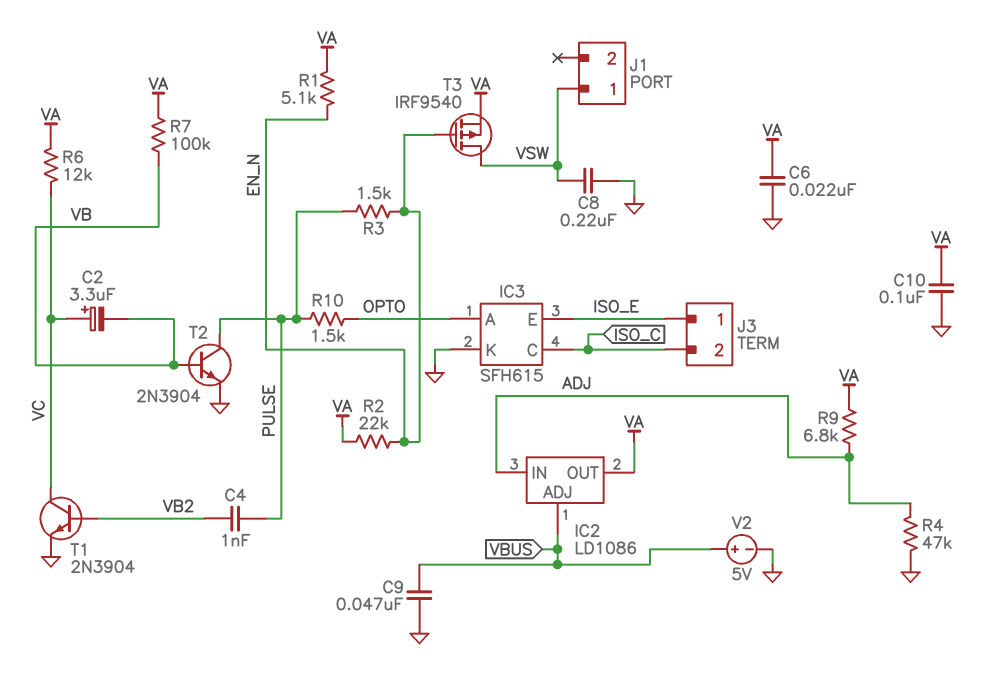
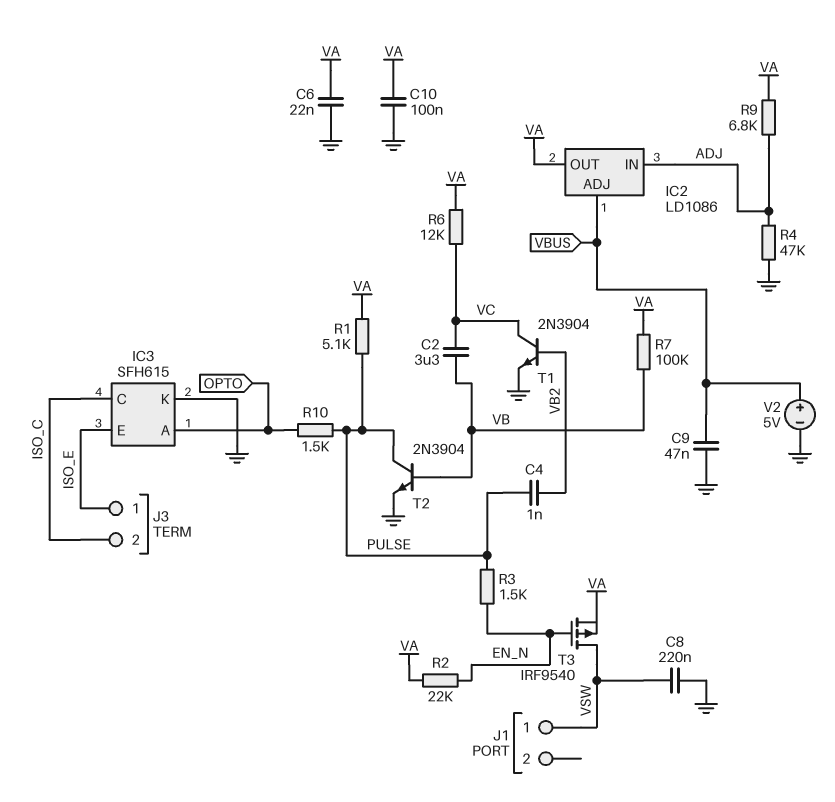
C2: 3.3uF (plus VC, minus VB) -> 3.3uF (VB, VC)
R1: 5.1k (EN_N, VA) -> 5.1k (PULSE, VA)

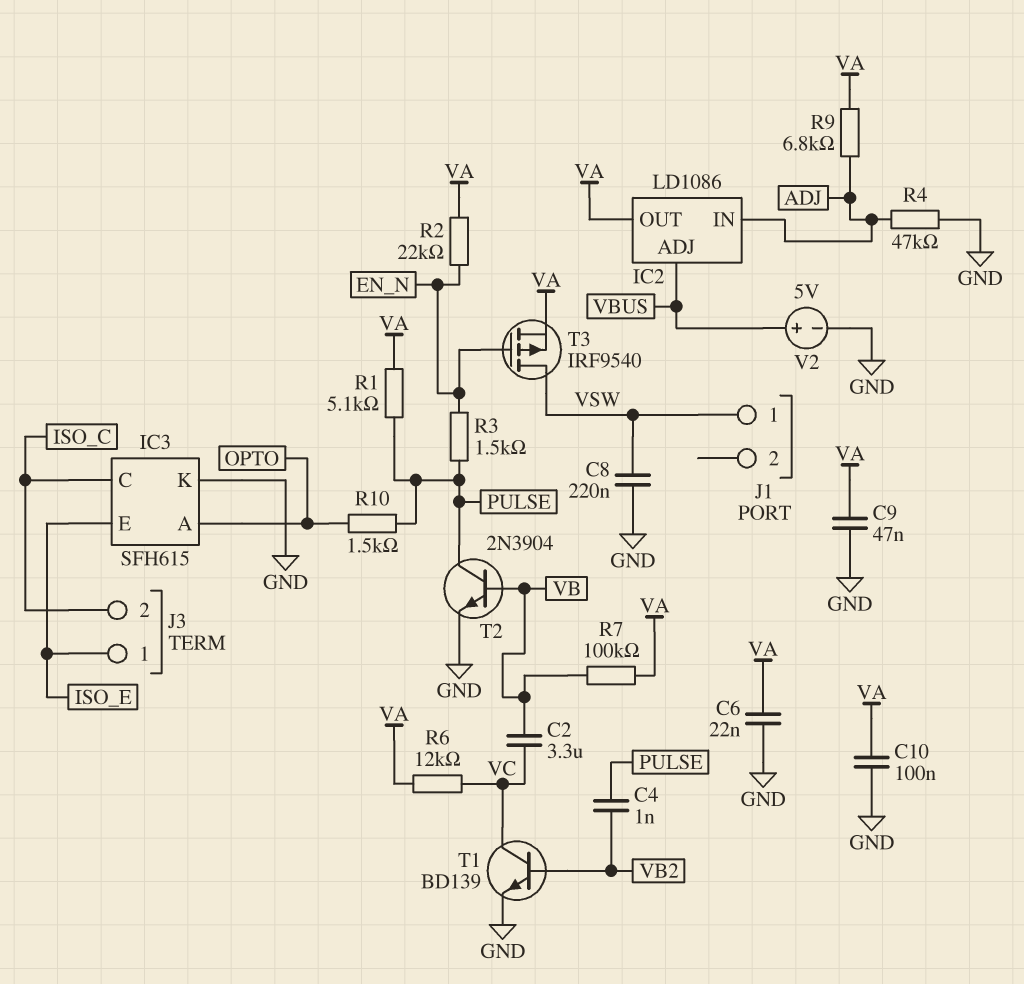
C9: 47nF (GND, VBUS) -> 47nF (GND, VA)
T1: NPN 2N3904 (B VB2, C VC, E GND) -> NPN BD139 (B VB2, C VC, E GND)

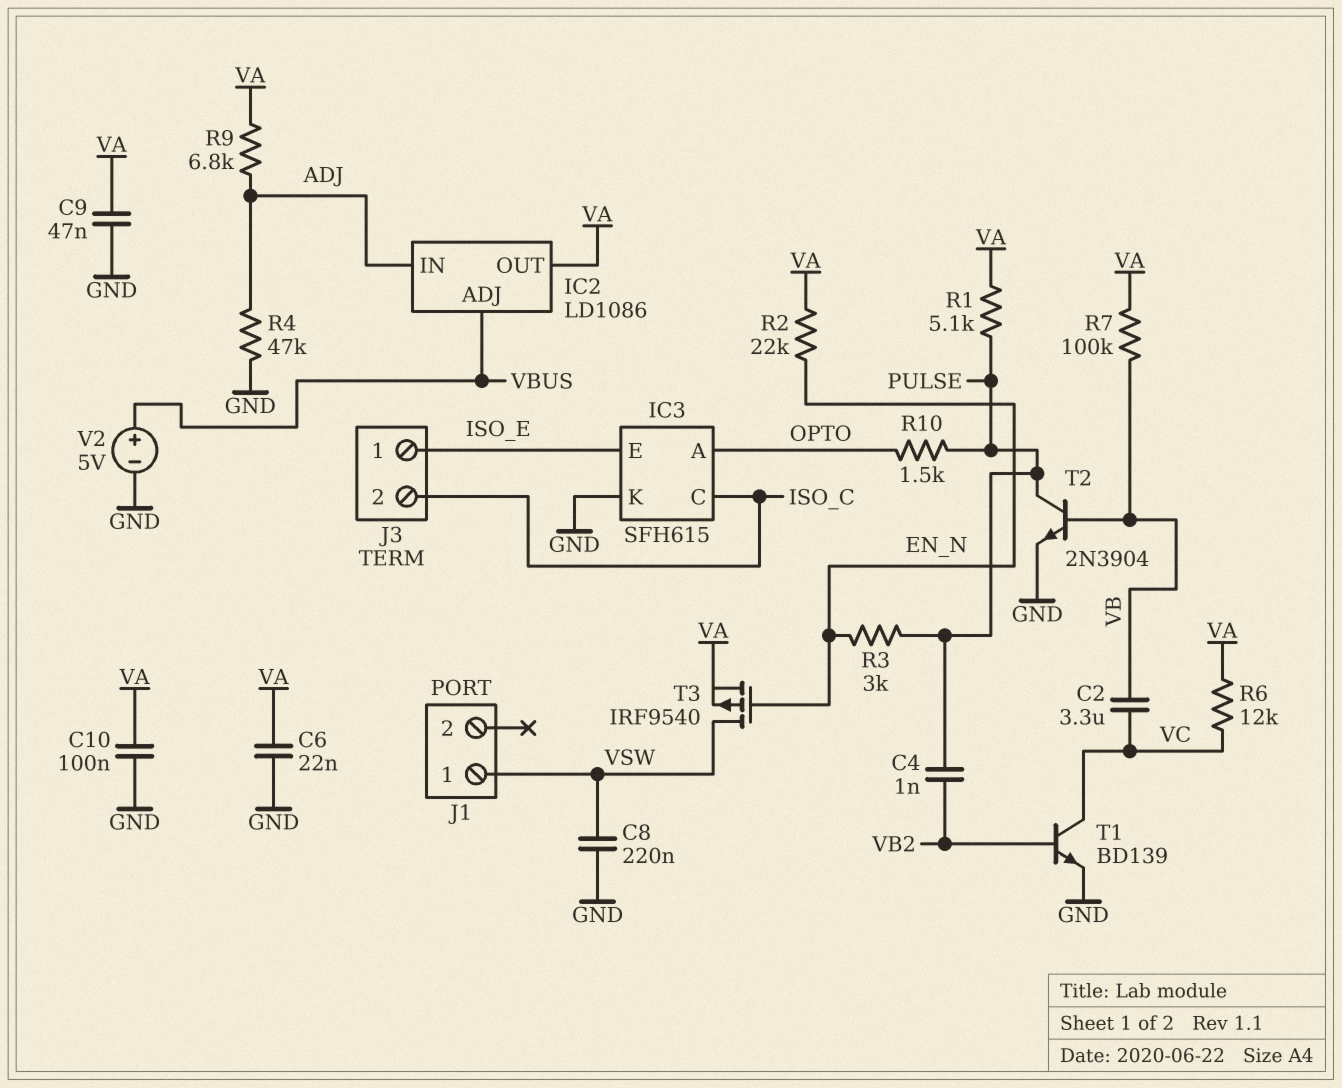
R3: 1.5k (EN_N, PULSE) -> 3k (EN_N, PULSE)

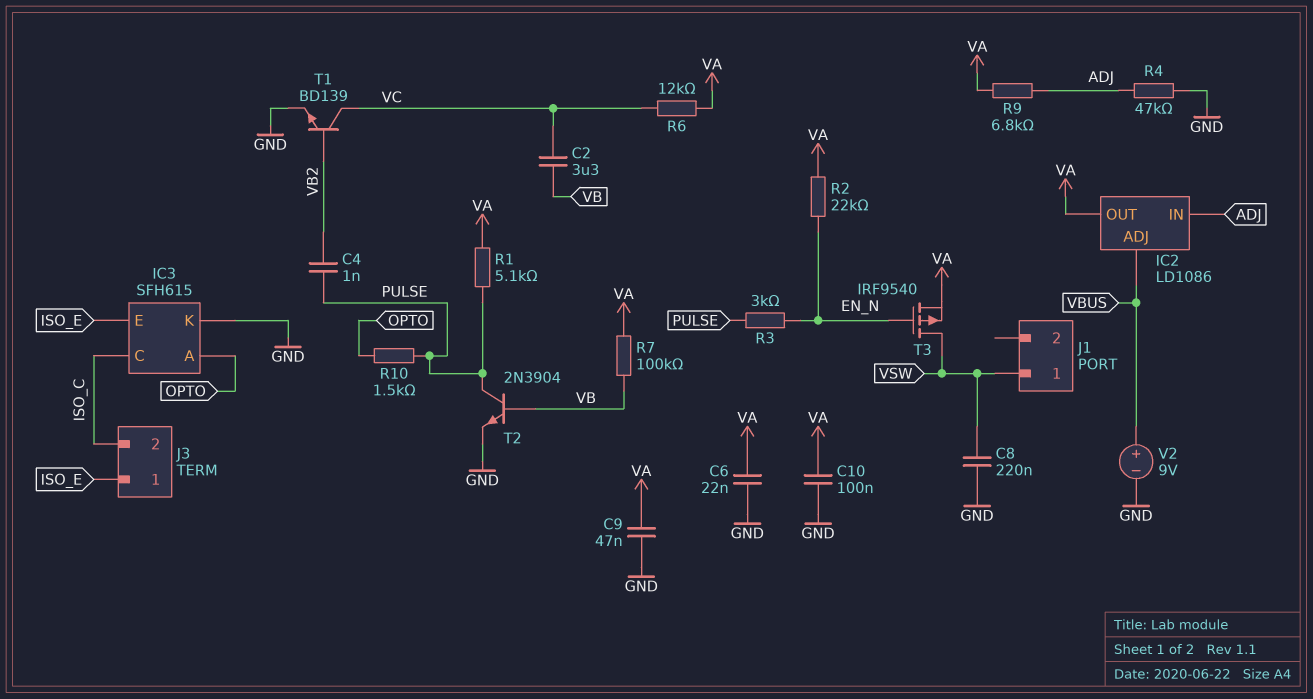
V2: 5V (plus VBUS, minus GND) -> 9V (plus VBUS, minus GND)

